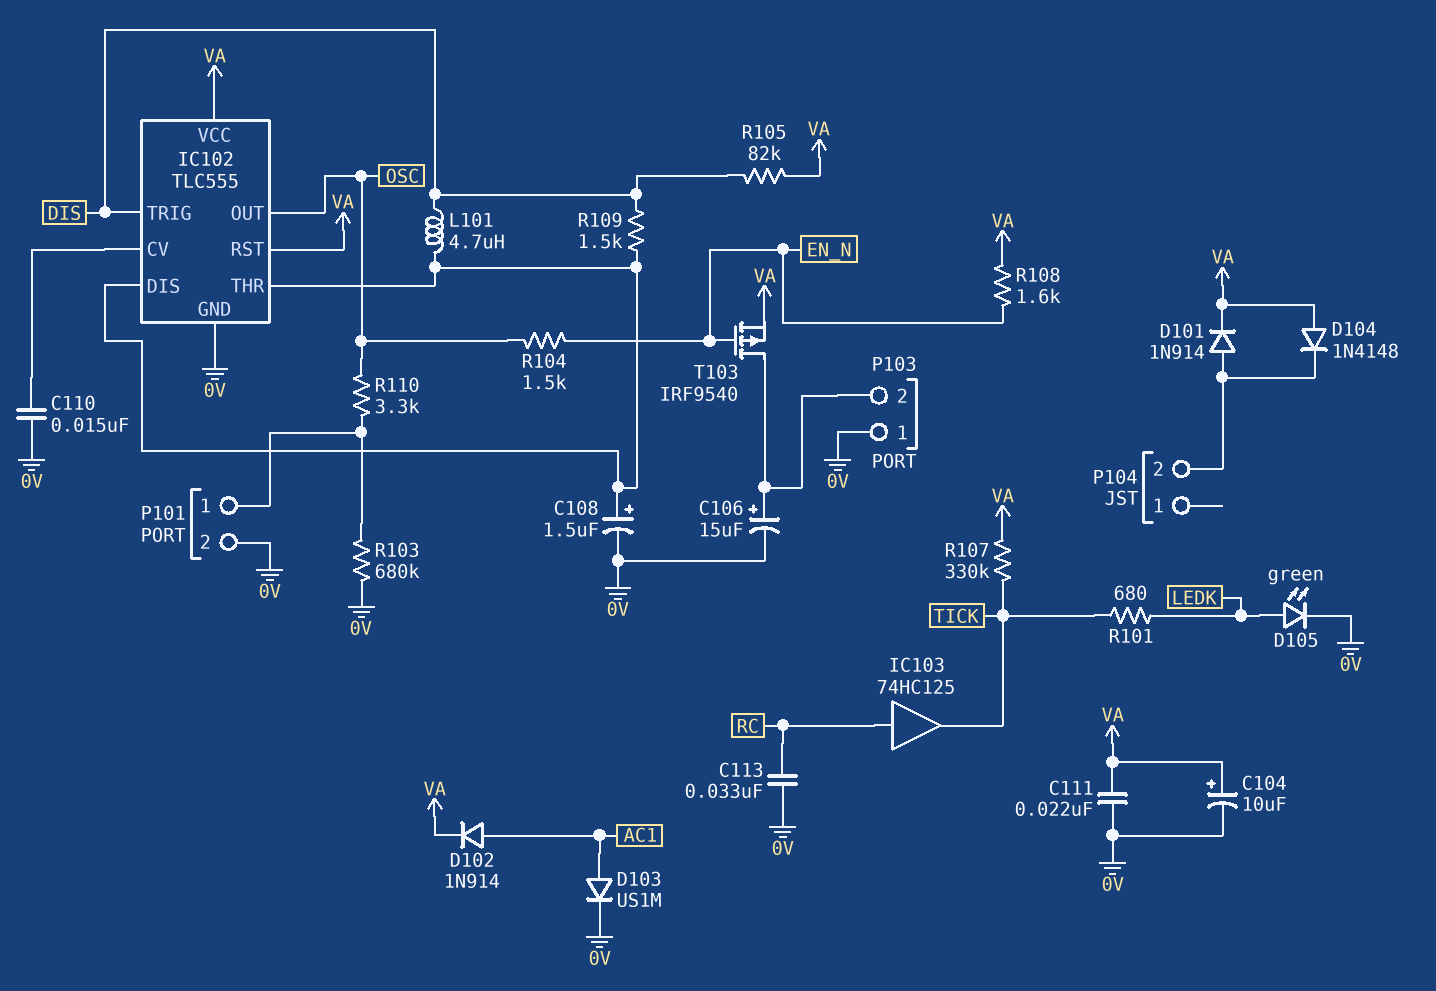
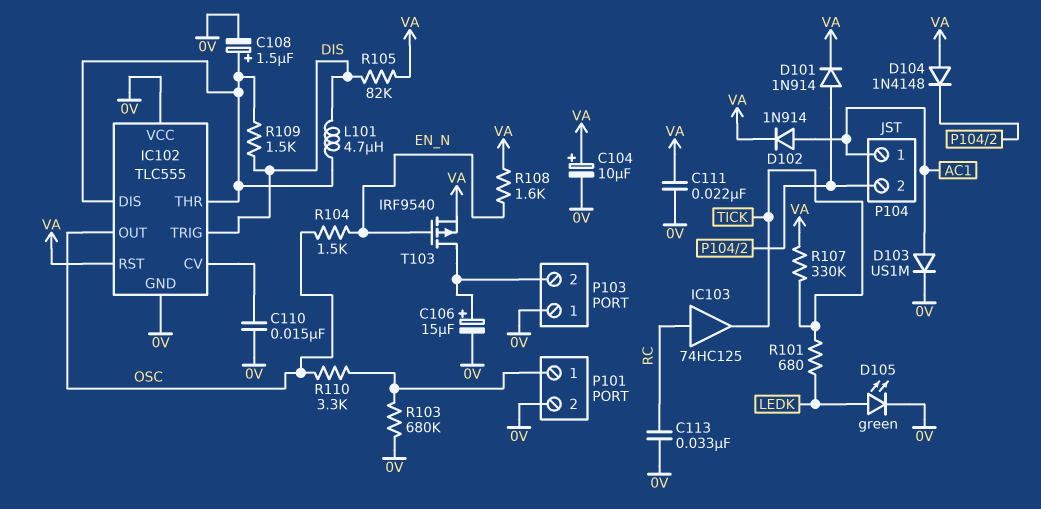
IC102 pin VCC: VA -> 0V
P104 pin 1: none -> AC1

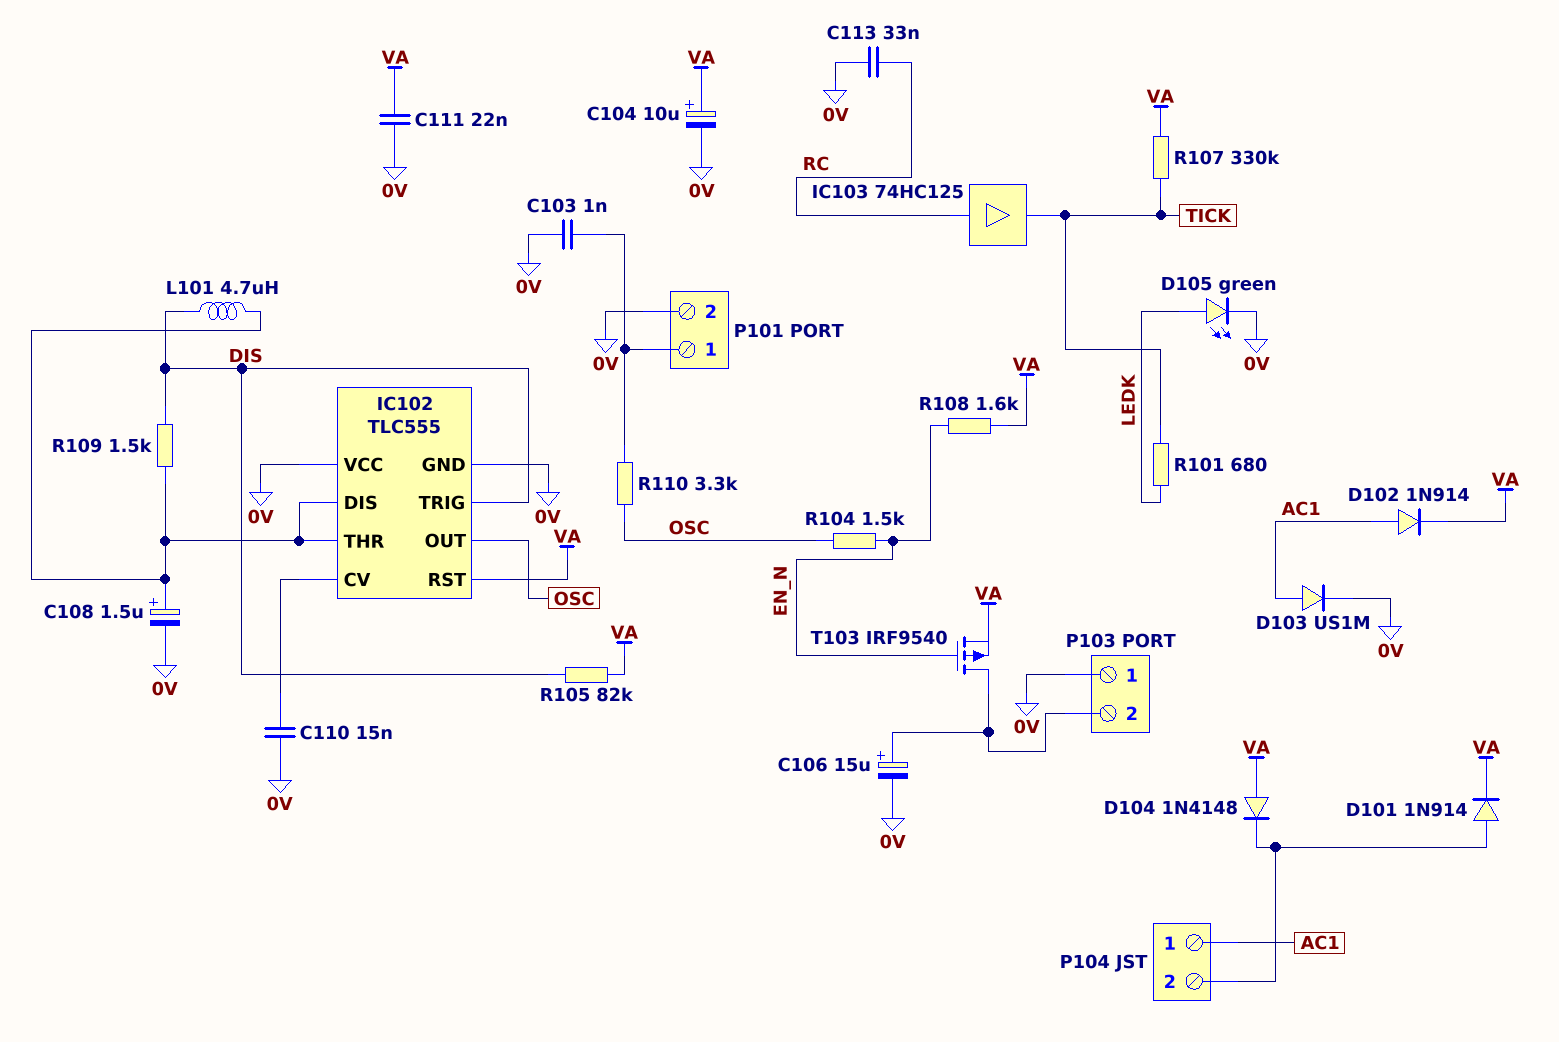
C103: none -> 1nF (0V, P101/1)
R103: 680k (0V, P101/1) -> none

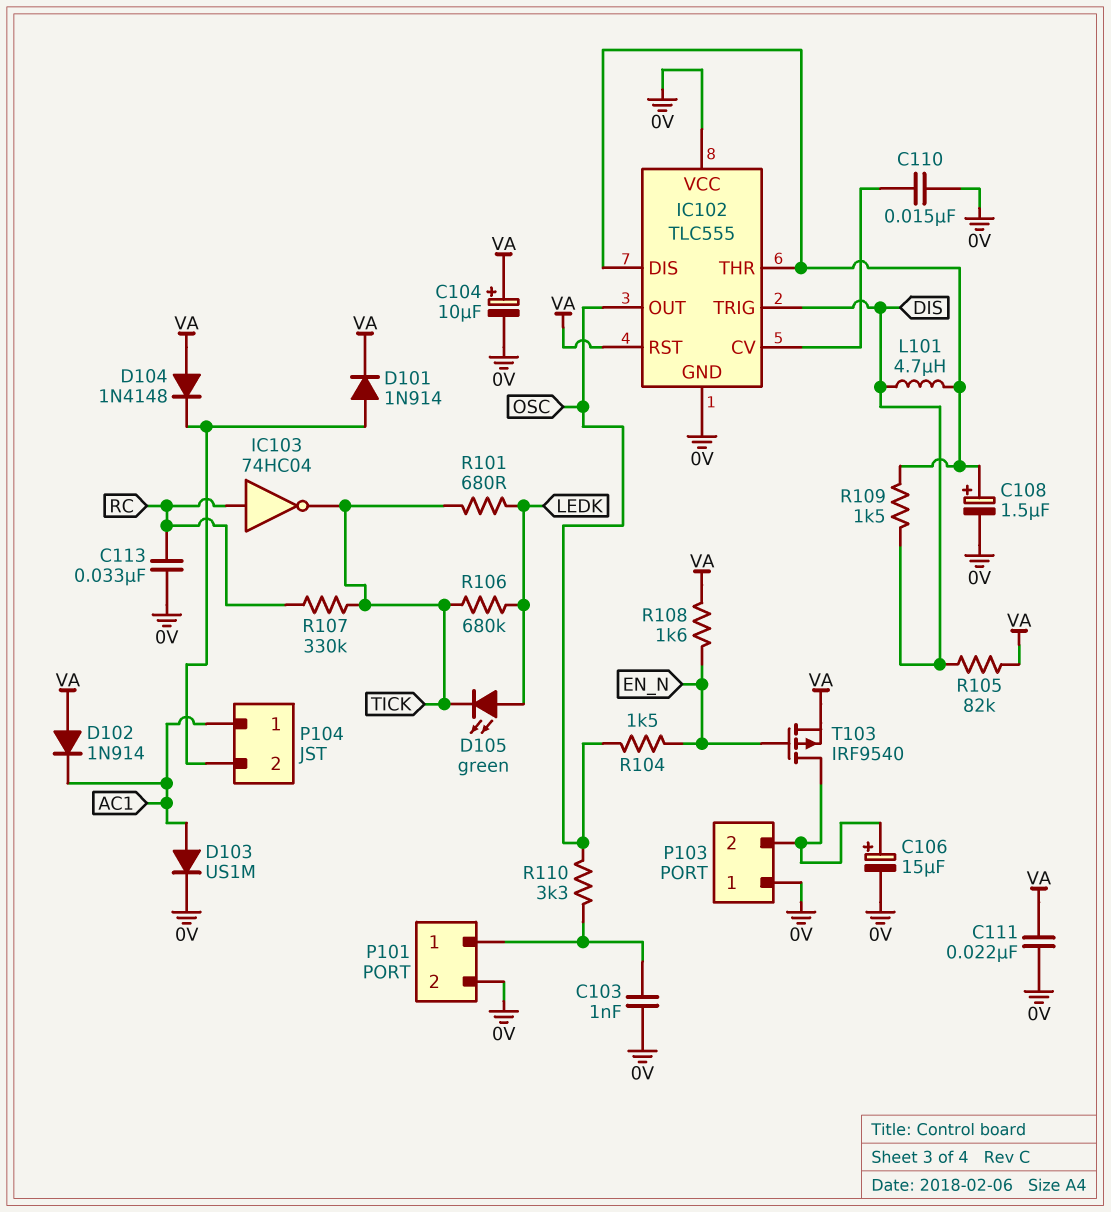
D102: diode 1N914 (A AC1, K VA) -> diode 1N914 (A VA, K AC1)
D105: LED green (A LEDK, K 0V) -> LED green (A LEDK, K TICK)
IC103: buffer 74HC125 (in RC, out TICK) -> NOT 74HC04 (in RC, out TICK)
R106: none -> 680k (LEDK, TICK)
R107: 330k (TICK, VA) -> 330k (RC, TICK)

